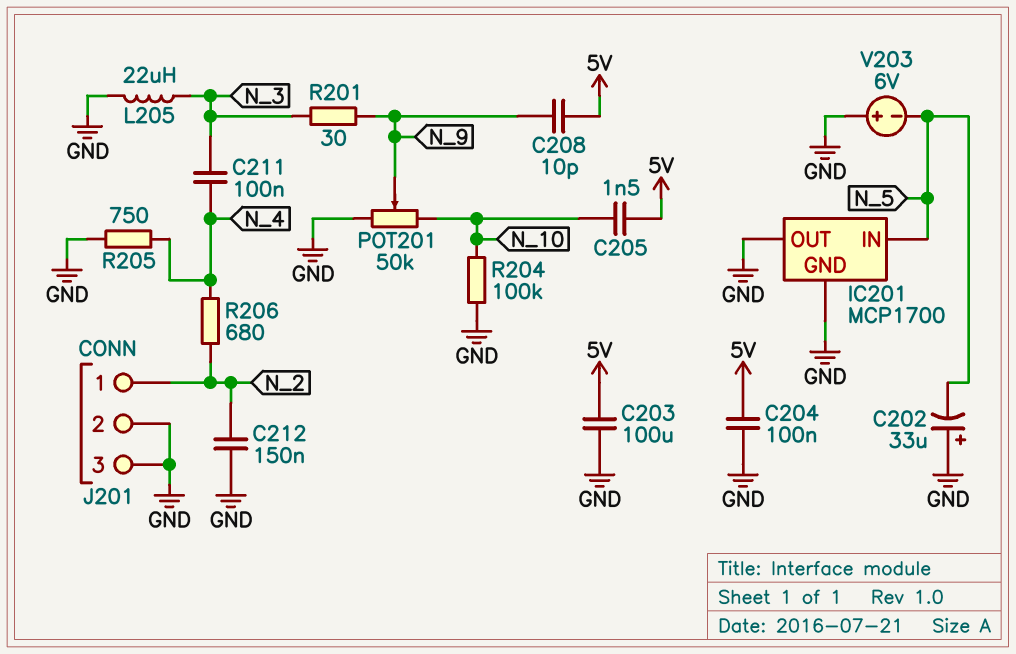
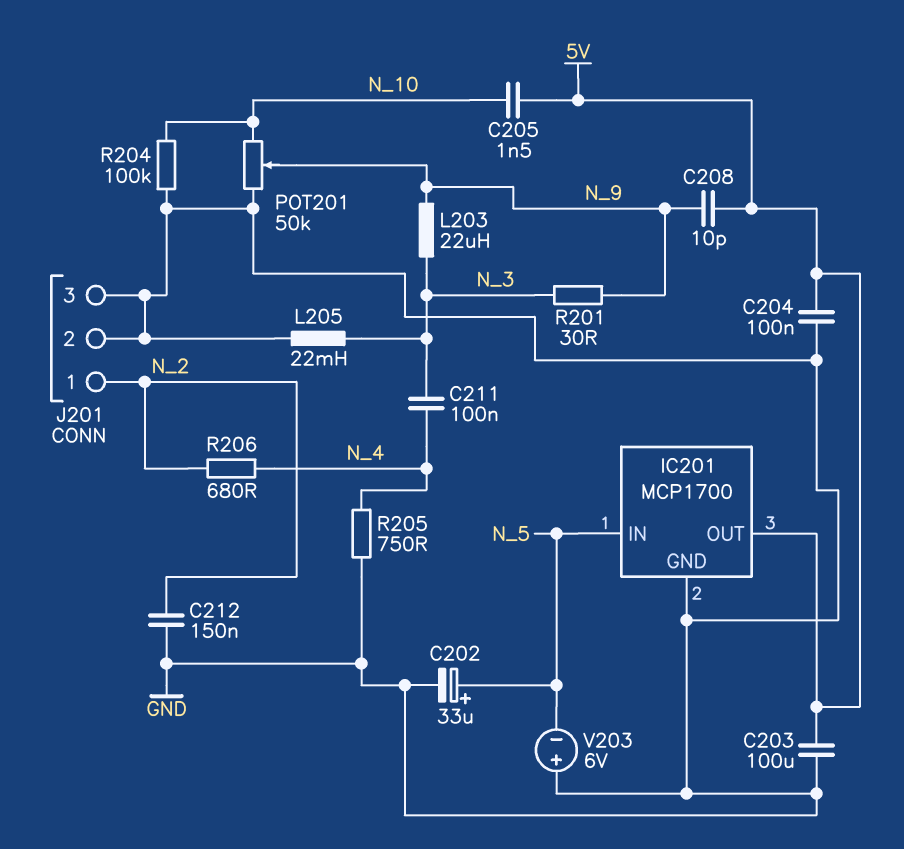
C202: 33uF (plus GND, minus N_5) -> 33uF (plus N_5, minus GND)
IC201 pin OUT: GND -> 5V
L203: none -> 22uH (N_3, N_9)
L205: 22uH (GND, N_3) -> 22mH (GND, N_3)

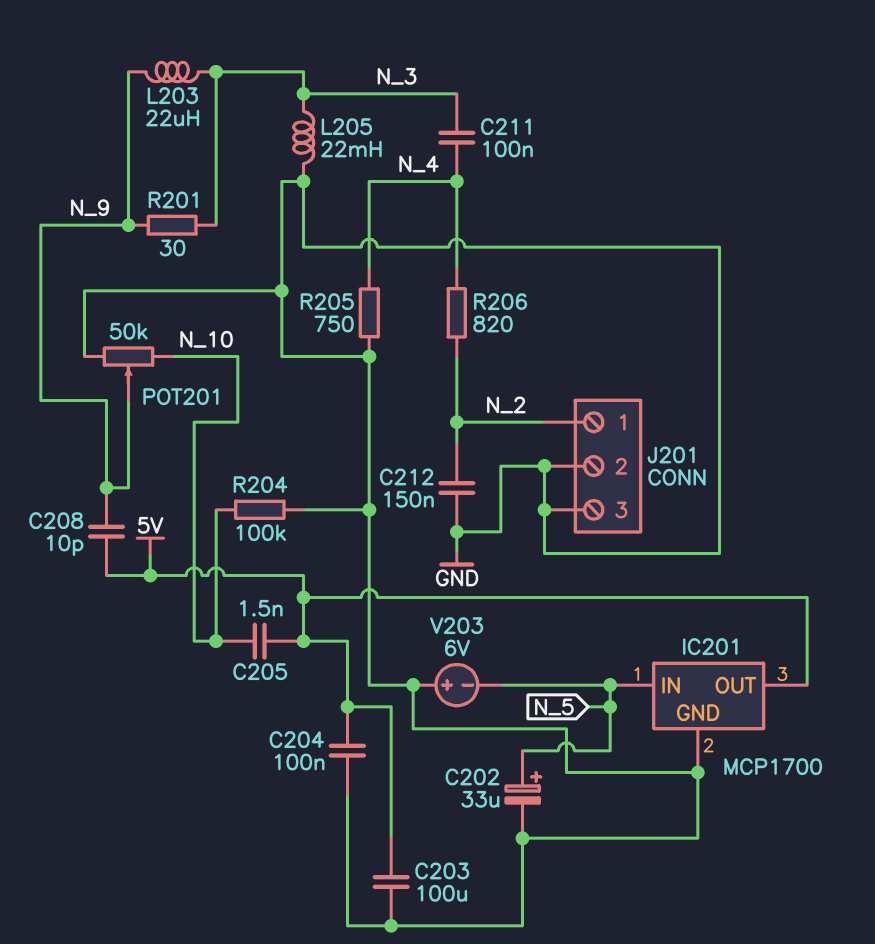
R206: 680 (N_2, N_4) -> 820 (N_2, N_4)

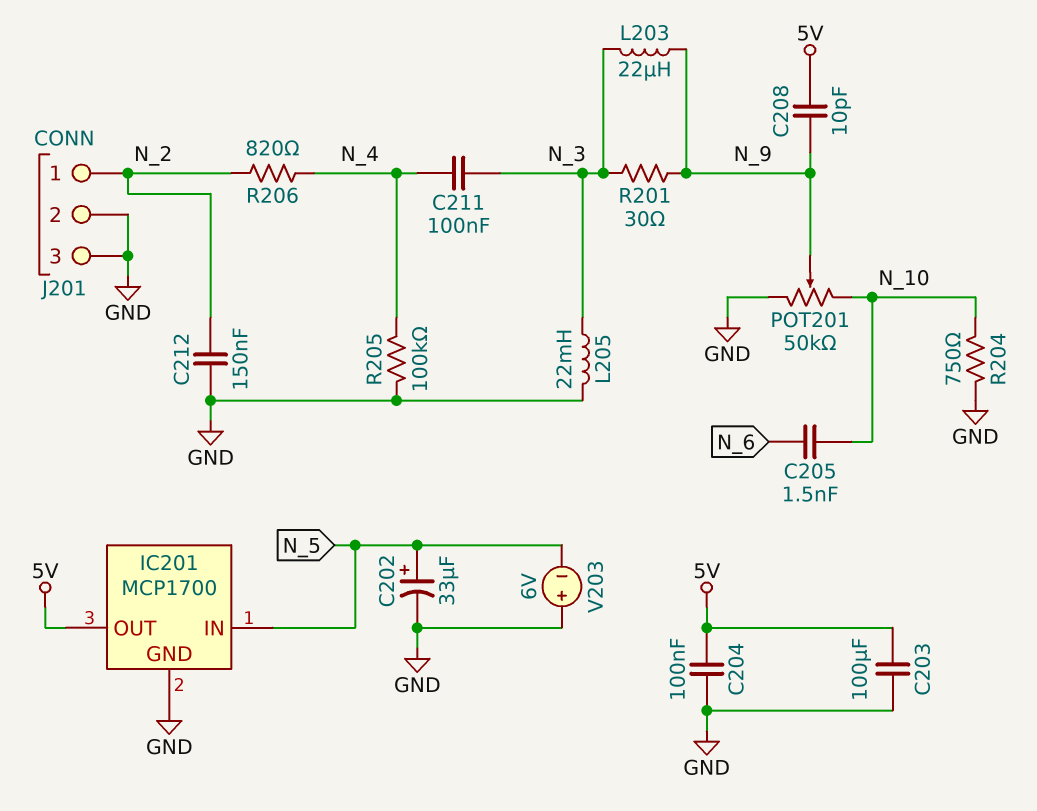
C205: 1.5nF (5V, N_10) -> 1.5nF (N_6, N_10)
R204: 100k (GND, N_10) -> 750 (GND, N_10)
R205: 750 (GND, N_4) -> 100k (GND, N_4)

